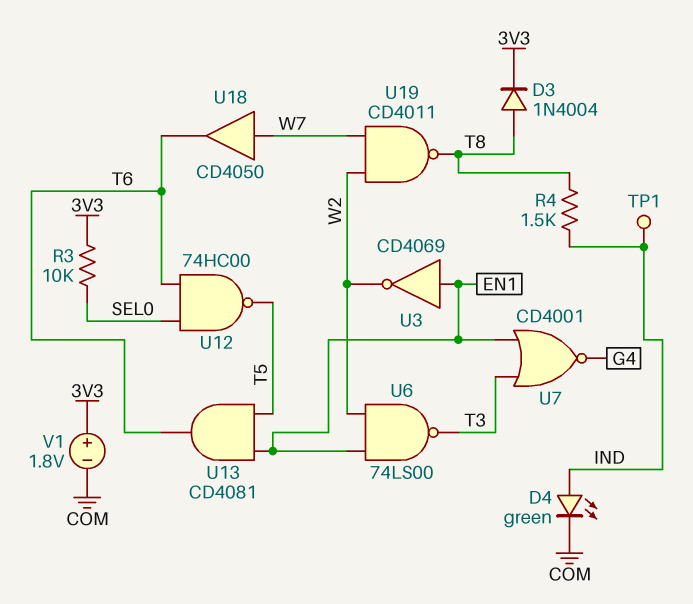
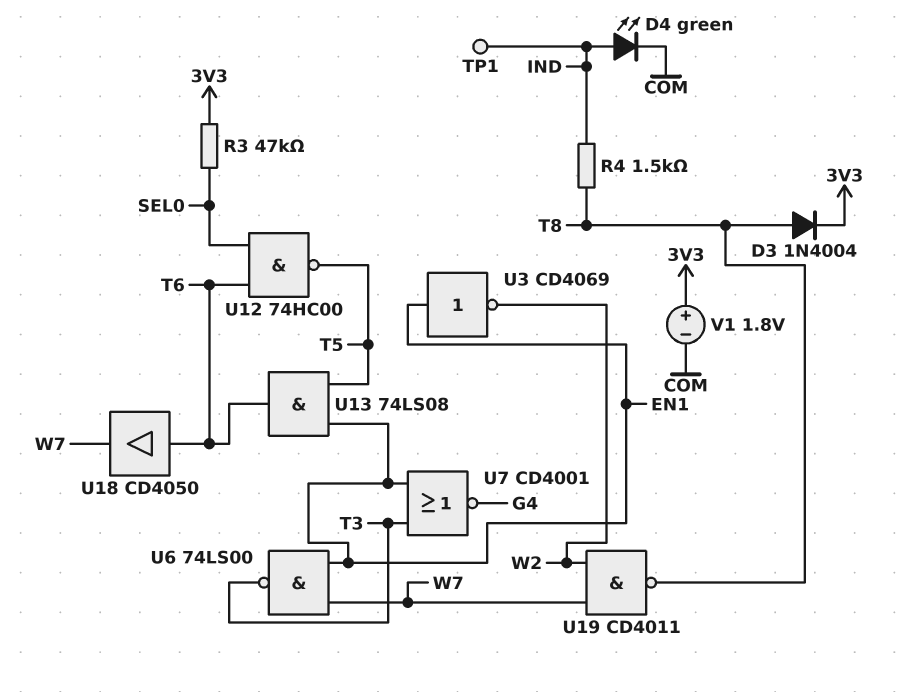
R3: 10k (3V3, SEL0) -> 47k (3V3, SEL0)
U6: NAND 74LS00 (in EN1, in W2, out T3) -> NAND 74LS00 (in EN1, in W7, out T3)
U13: AND CD4081 (in EN1, in T5, out T6) -> AND 74LS08 (in EN1, in T5, out T6)
U18: buffer CD4050 (in W7, out T6) -> buffer CD4050 (in T6, out W7)

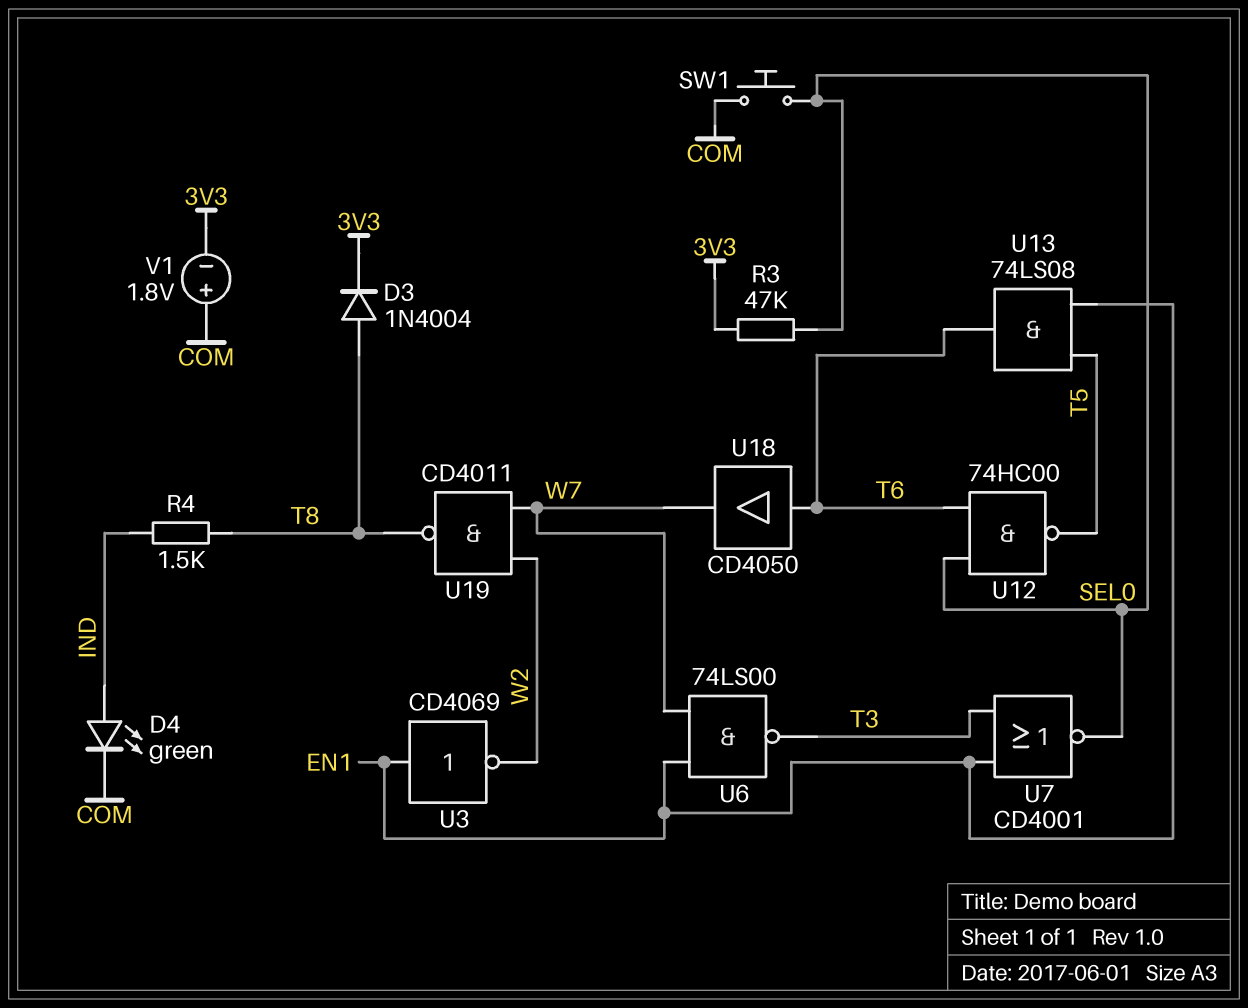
SW1: none -> button (COM, SEL0)
TP1: test point (IND) -> none
U7: NOR CD4001 (in EN1, in T3, out G4) -> NOR CD4001 (in EN1, in T3, out SEL0)
V1: 1.8V (plus 3V3, minus COM) -> 1.8V (plus COM, minus 3V3)

